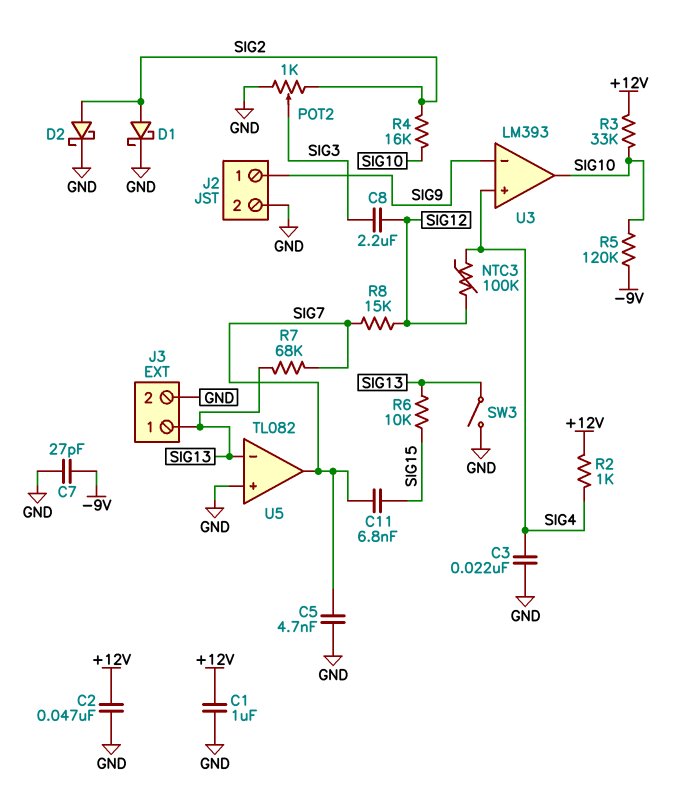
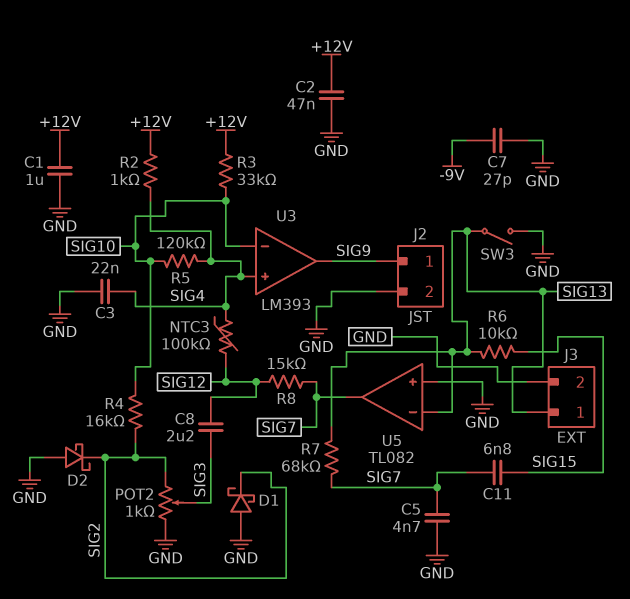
D1: schottky (A SIG2, K GND) -> schottky (A GND, K SIG2)
D2: schottky (A SIG2, K GND) -> schottky (A GND, K SIG2)
R5: 120k (-9V, SIG10) -> 120k (SIG4, SIG10)
U3 pin in-: SIG9 -> SIG10
U3 pin out: SIG10 -> SIG9

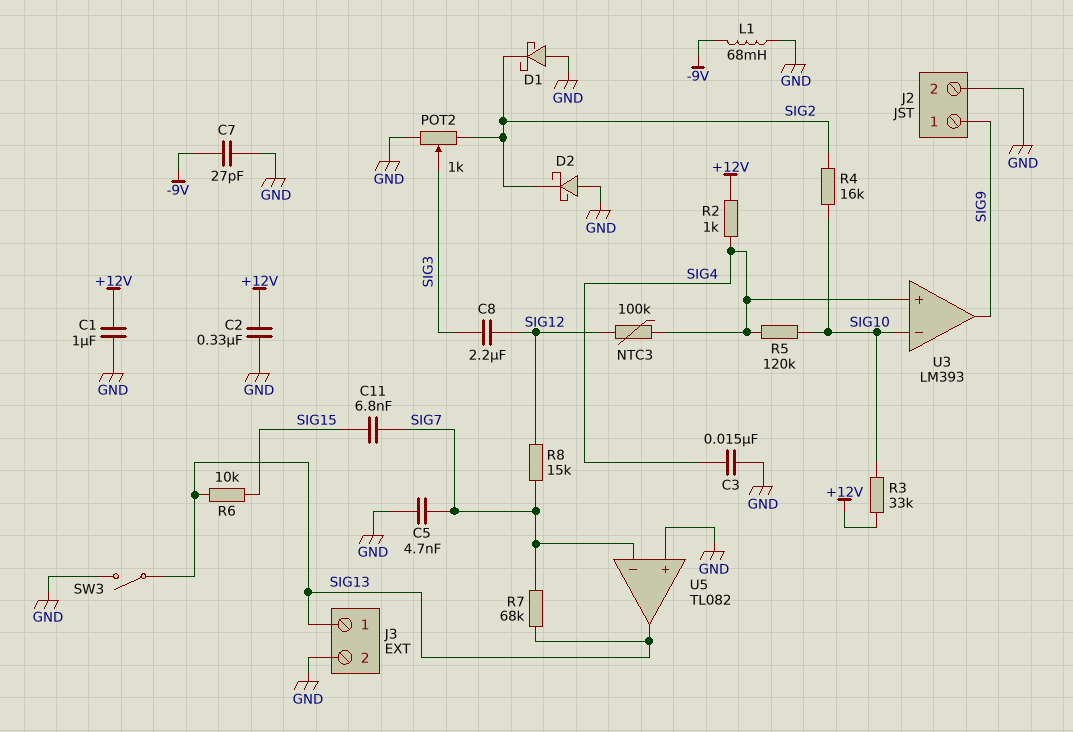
C2: 47nF (+12V, GND) -> 330nF (+12V, GND)
C3: 22nF (GND, SIG4) -> 15nF (GND, SIG4)
L1: none -> 68mH (-9V, GND)
U5 pin in-: SIG13 -> SIG7
U5 pin out: SIG7 -> SIG13

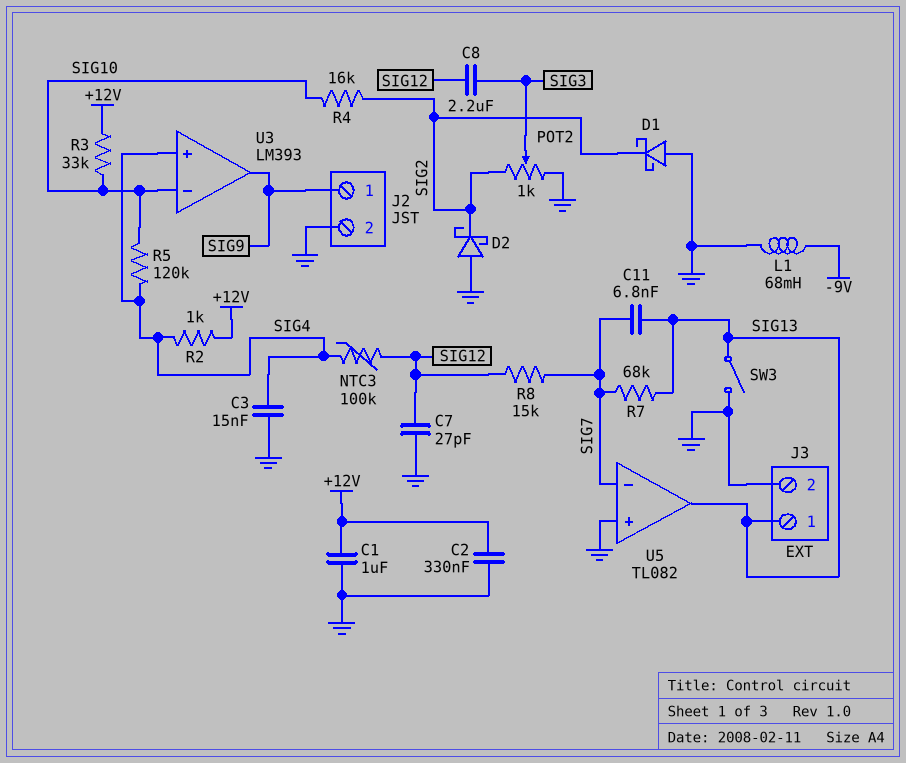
C5: 4.7nF (GND, SIG7) -> none
C7: 27pF (-9V, GND) -> 27pF (GND, SIG12)
C11: 6.8nF (SIG7, SIG15) -> 6.8nF (SIG7, SIG13)
R6: 10k (SIG13, SIG15) -> none

